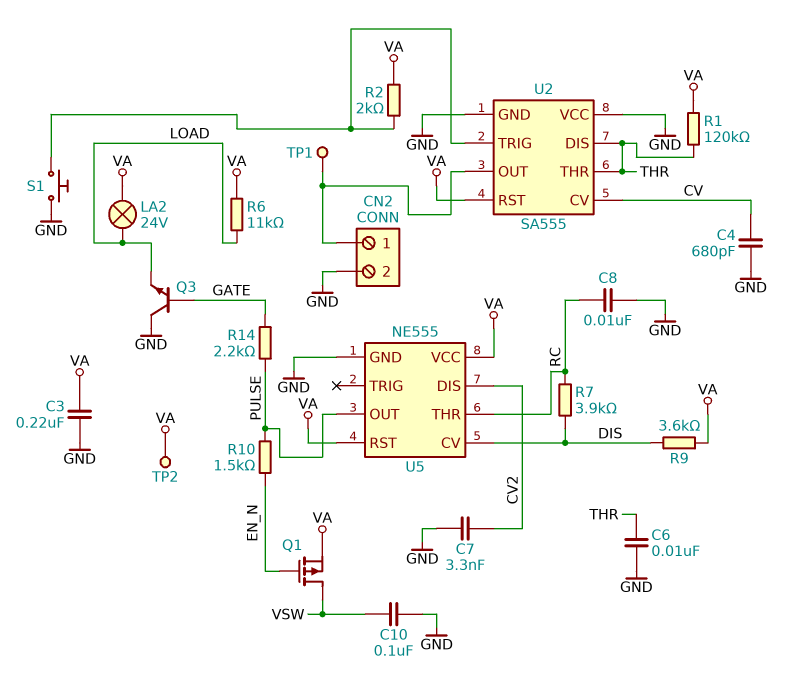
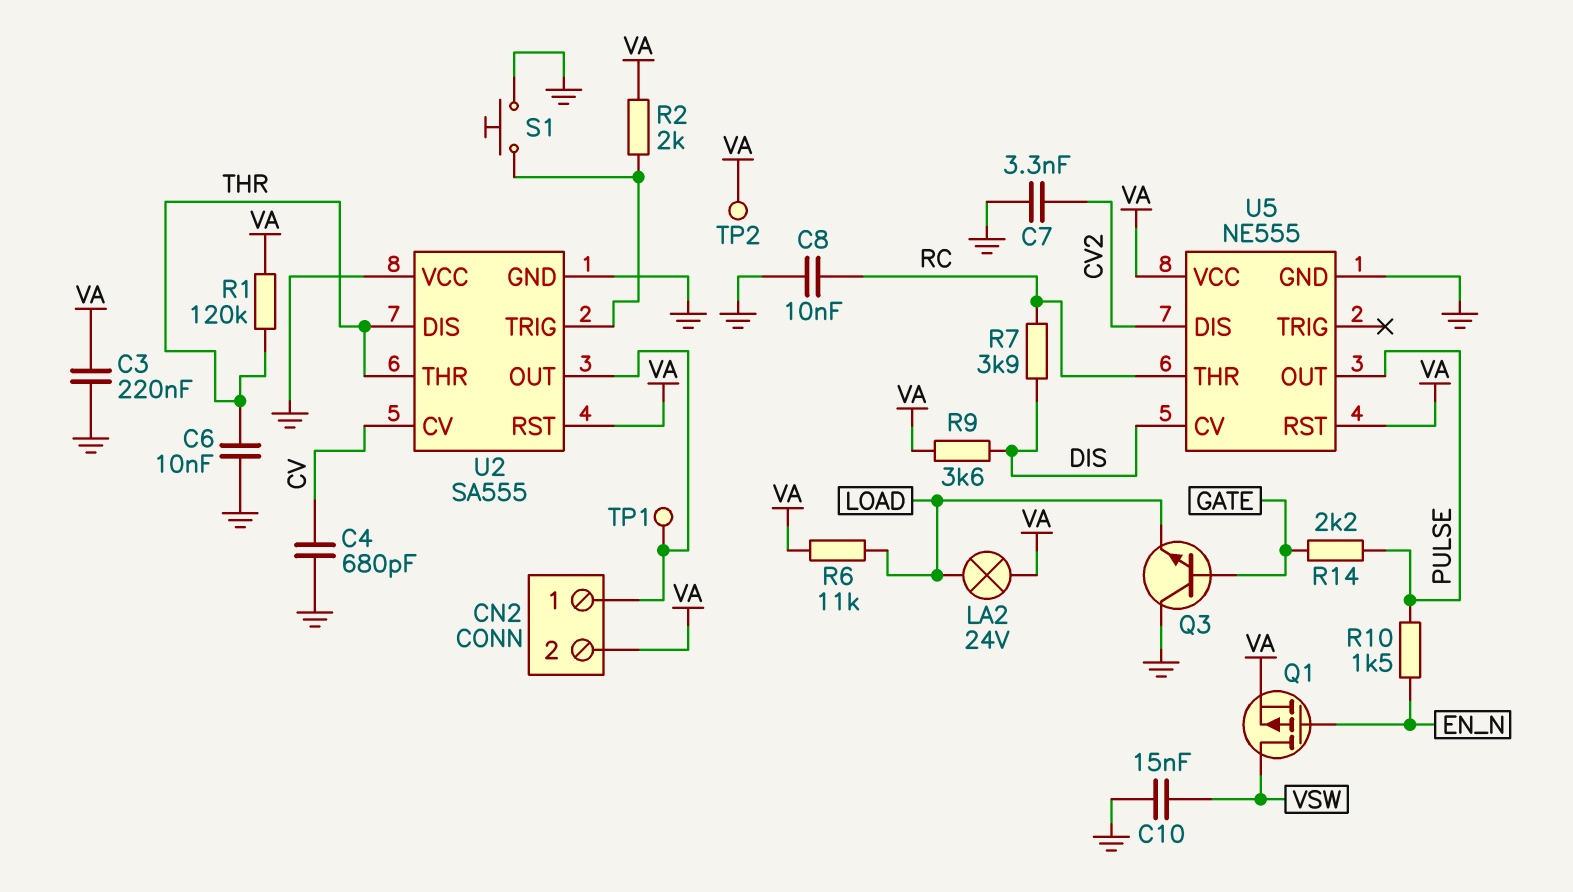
C10: 100nF (GND, VSW) -> 15nF (GND, VSW)
CN2 pin 2: GND -> VA

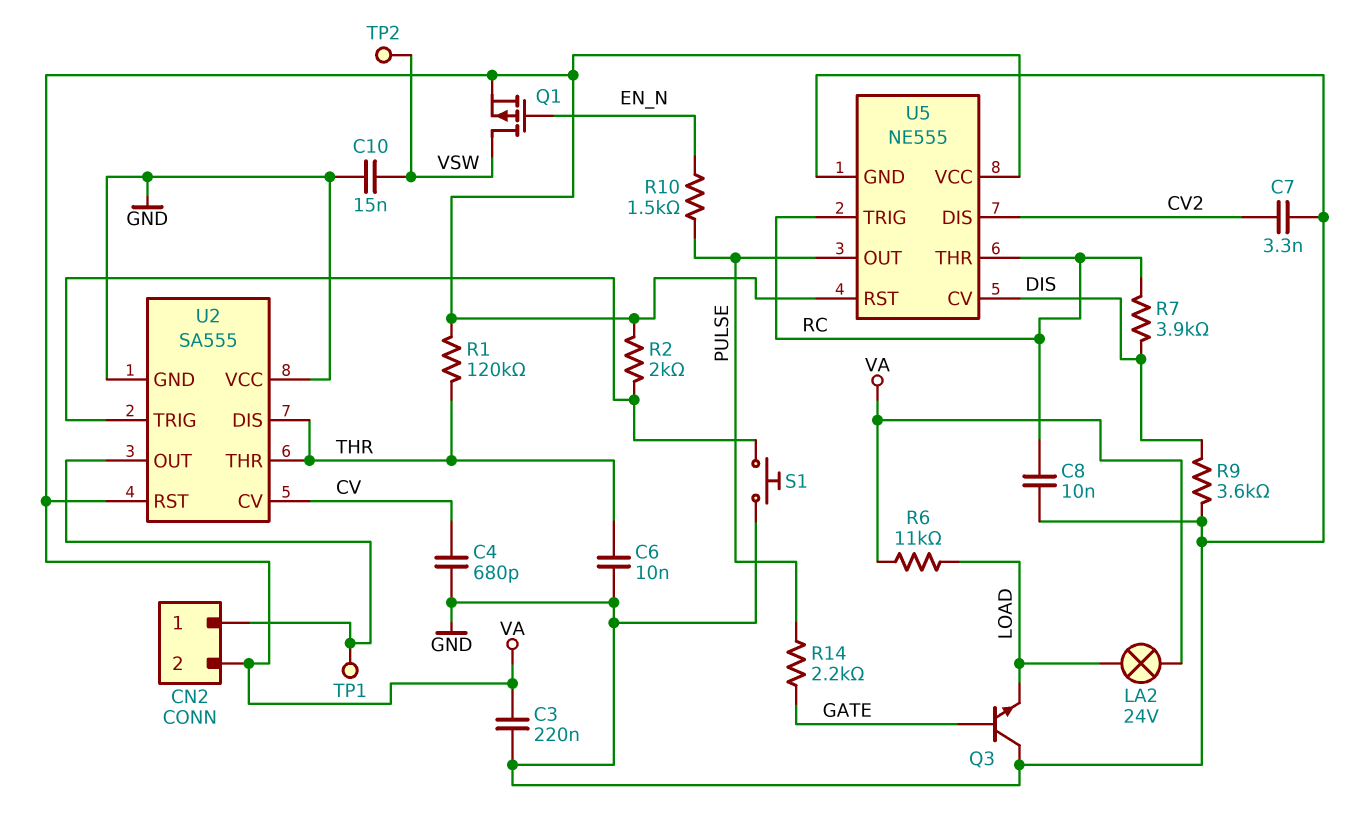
R9: 3.6k (DIS, VA) -> 3.6k (DIS, GND)
TP2: test point (VA) -> test point (VSW)
U5 pin TRIG: none -> RC

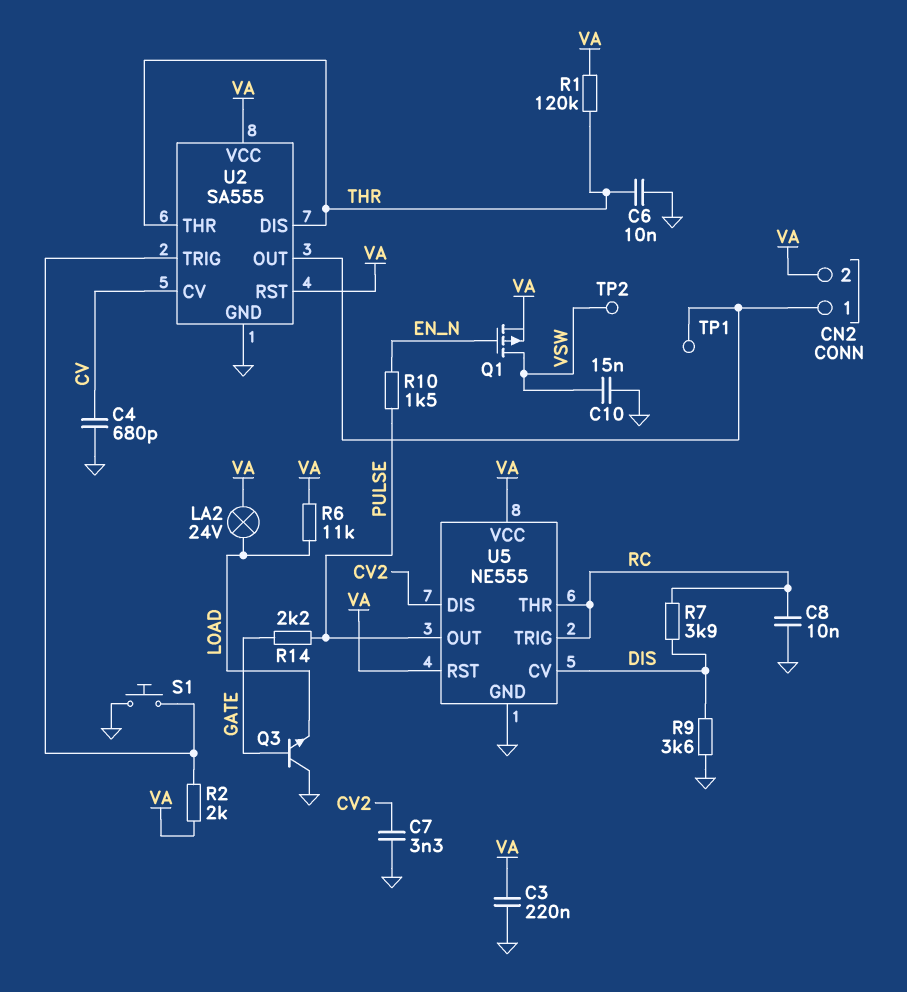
U2 pin VCC: GND -> VA

